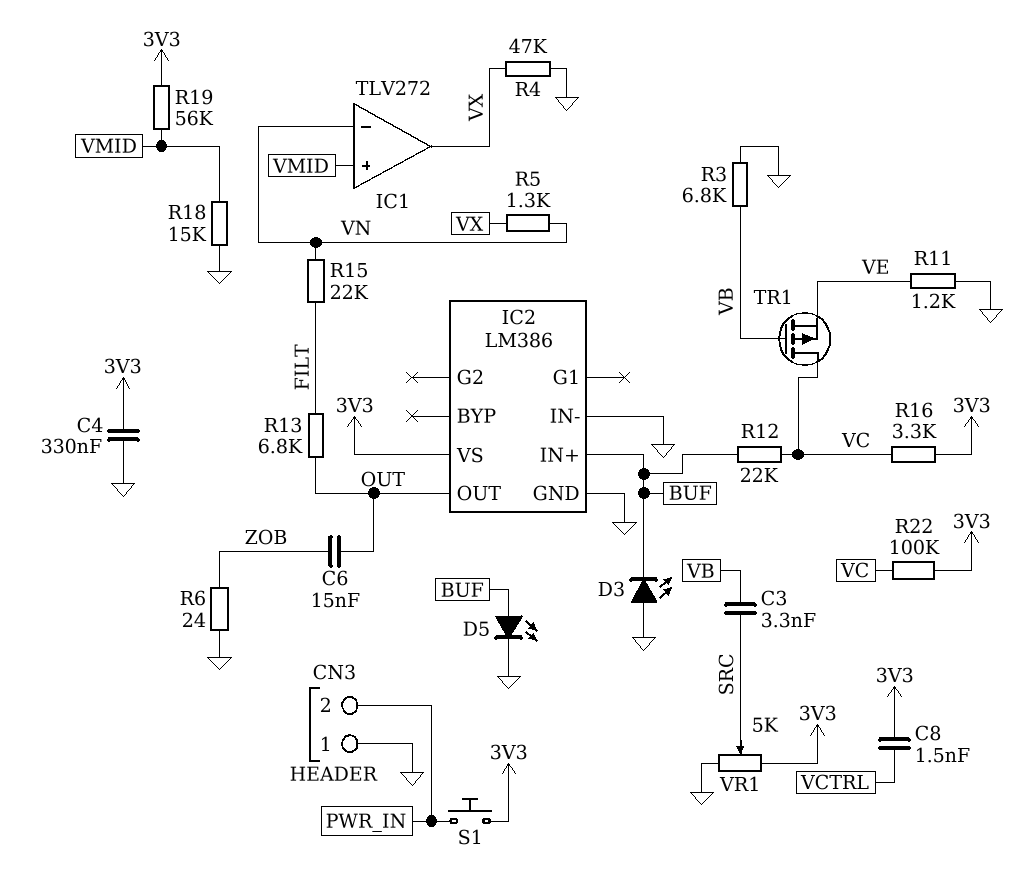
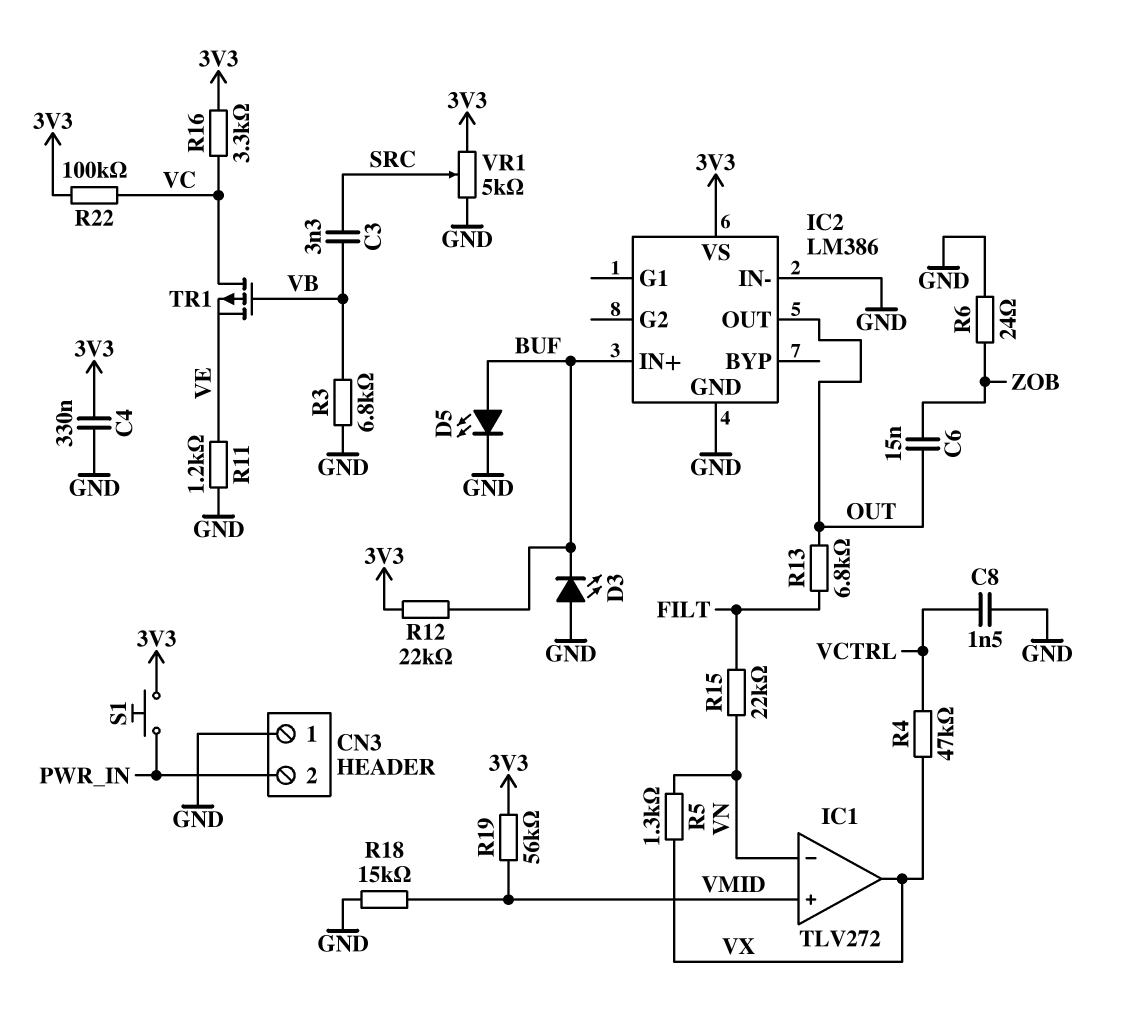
C8: 1.5nF (3V3, VCTRL) -> 1.5nF (GND, VCTRL)
R4: 47k (GND, VX) -> 47k (VCTRL, VX)
R12: 22k (BUF, VC) -> 22k (3V3, BUF)

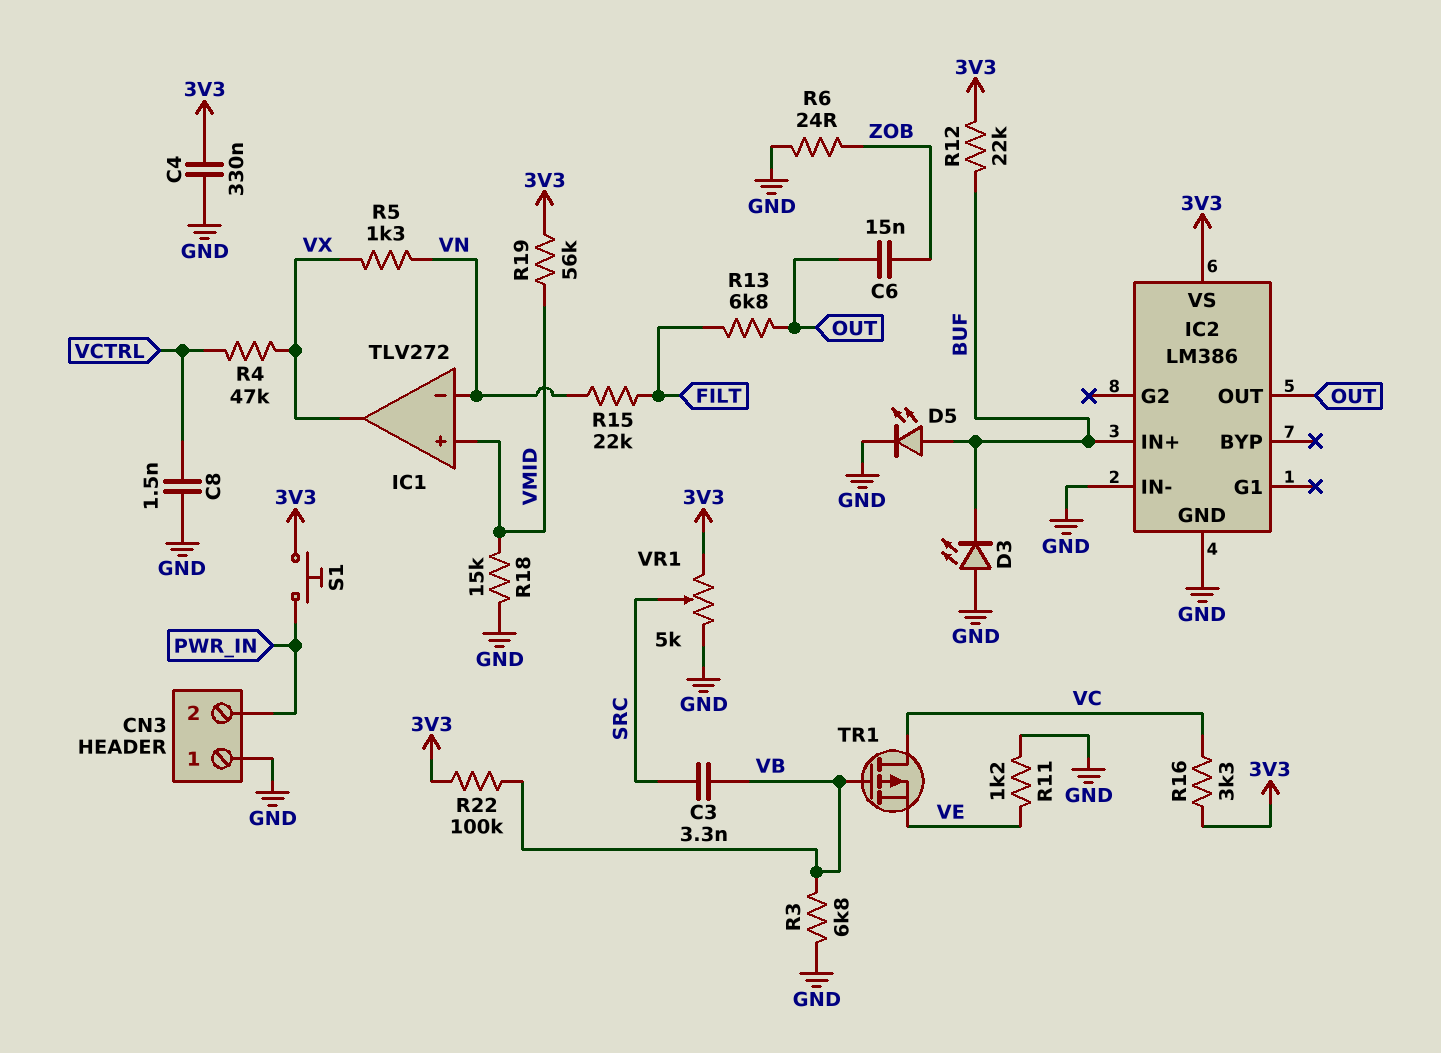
R22: 100k (3V3, VC) -> 100k (3V3, VB)

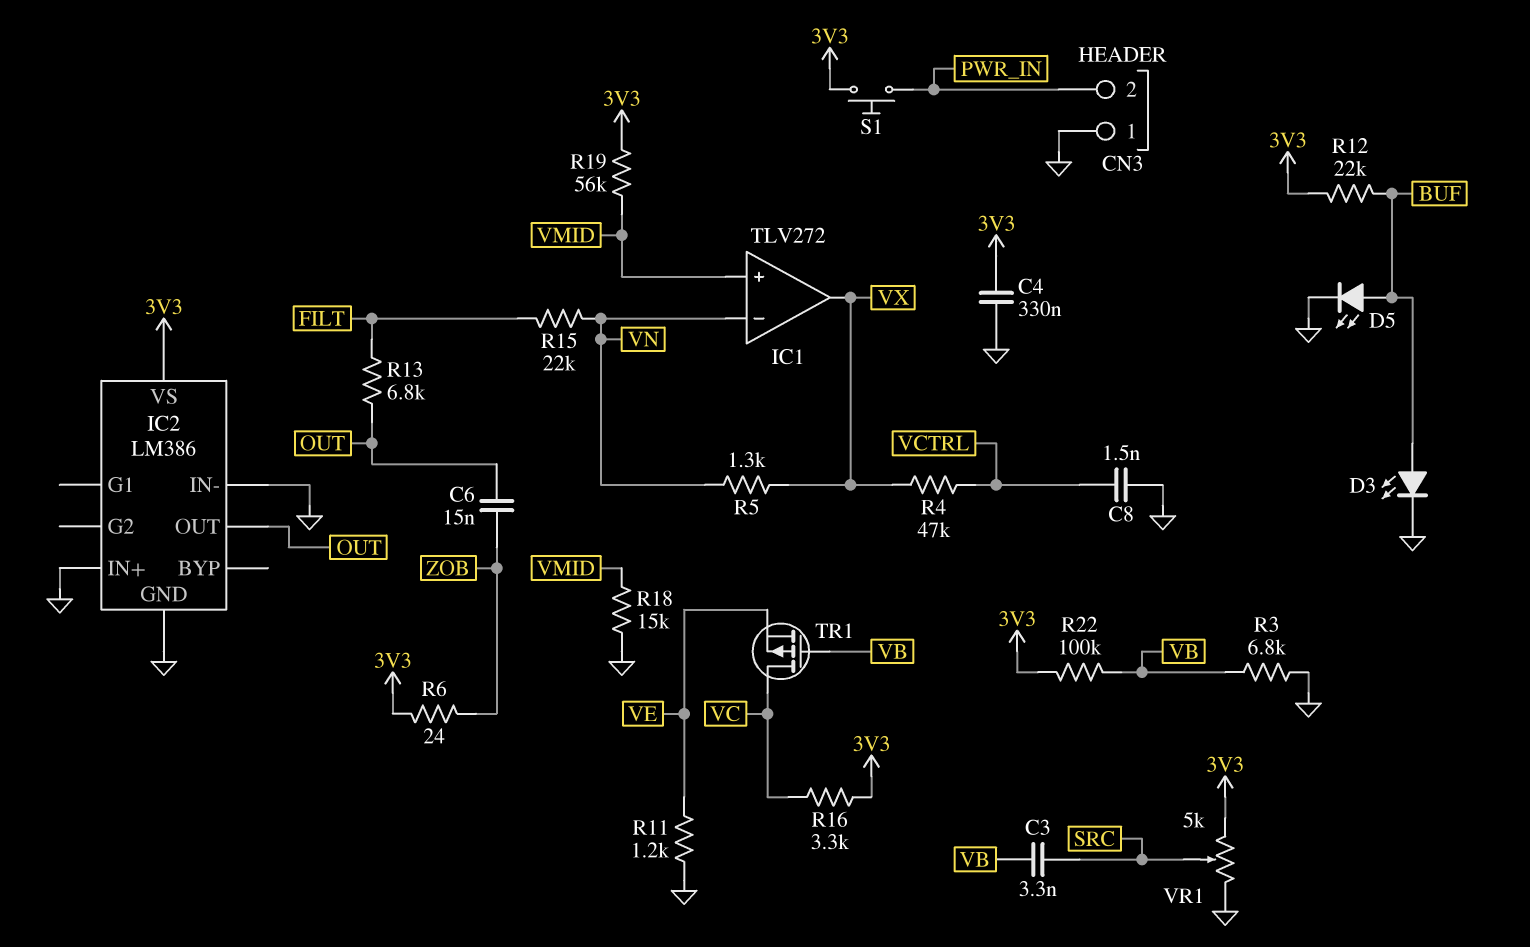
D3: LED (A GND, K BUF) -> LED (A BUF, K GND)
IC2 pin IN+: BUF -> GND
R6: 24 (GND, ZOB) -> 24 (3V3, ZOB)

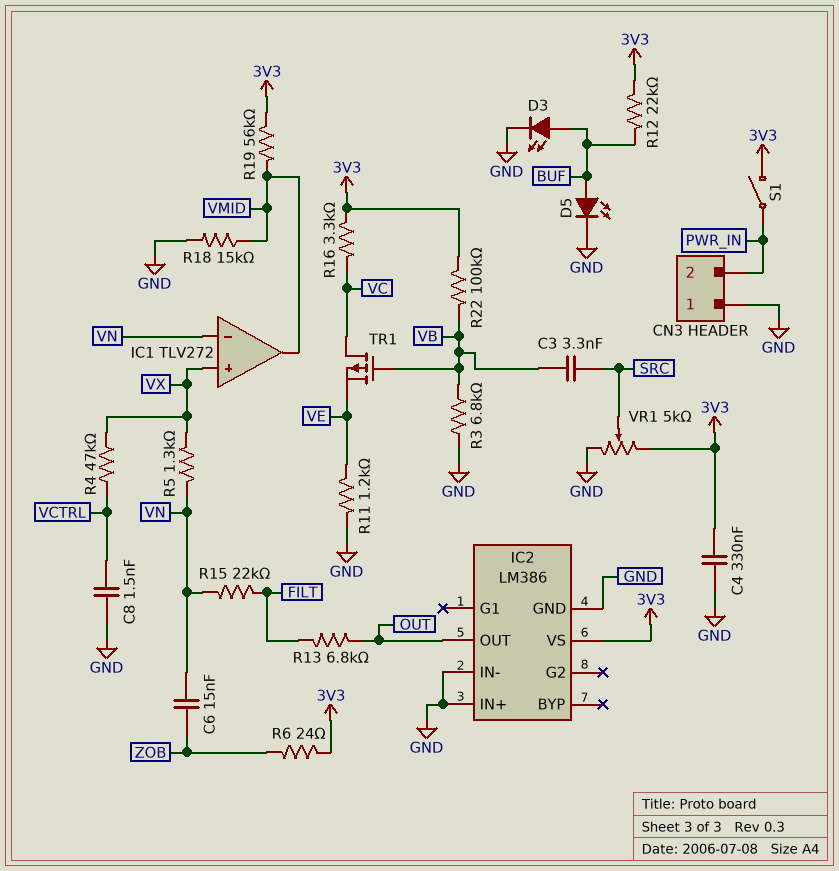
C6: 15nF (OUT, ZOB) -> 15nF (VN, ZOB)
IC1 pin in+: VMID -> VX
IC1 pin out: VX -> VMID
S1: button (3V3, PWR_IN) -> switch (3V3, PWR_IN)

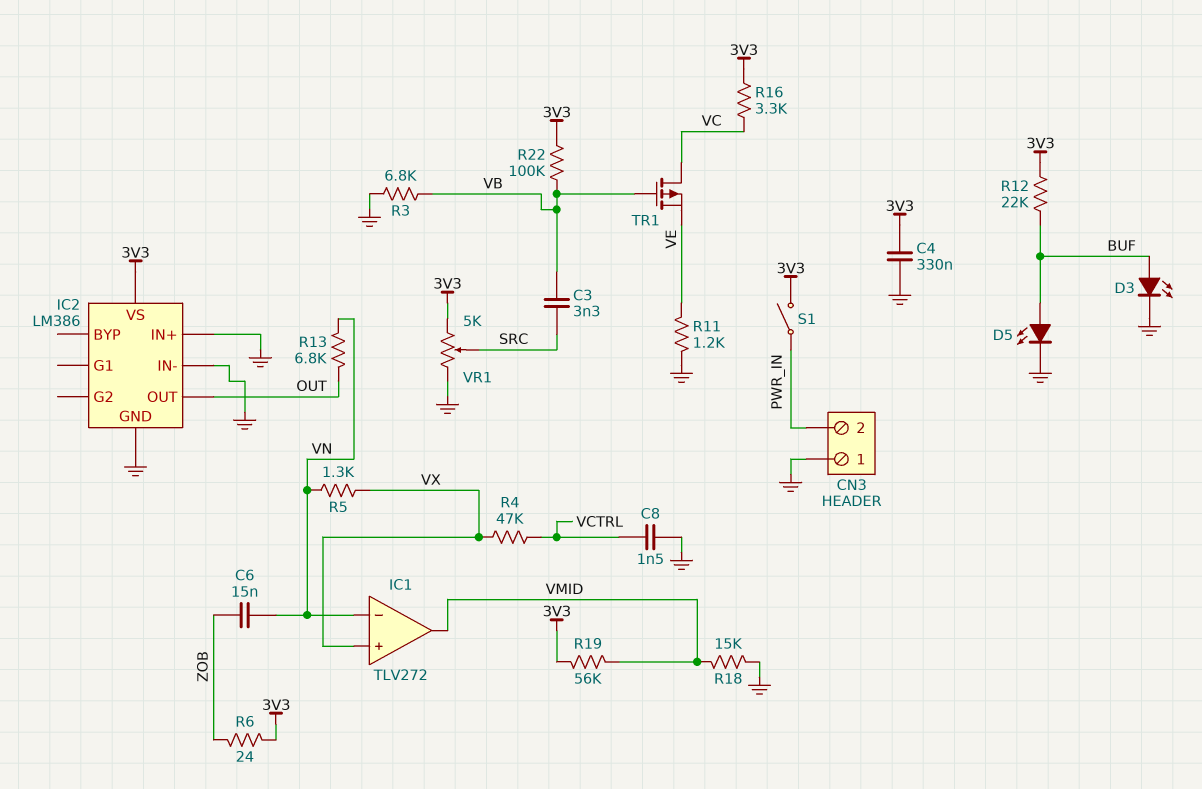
R13: 6.8k (FILT, OUT) -> 6.8k (OUT, VN)
R15: 22k (FILT, VN) -> none

